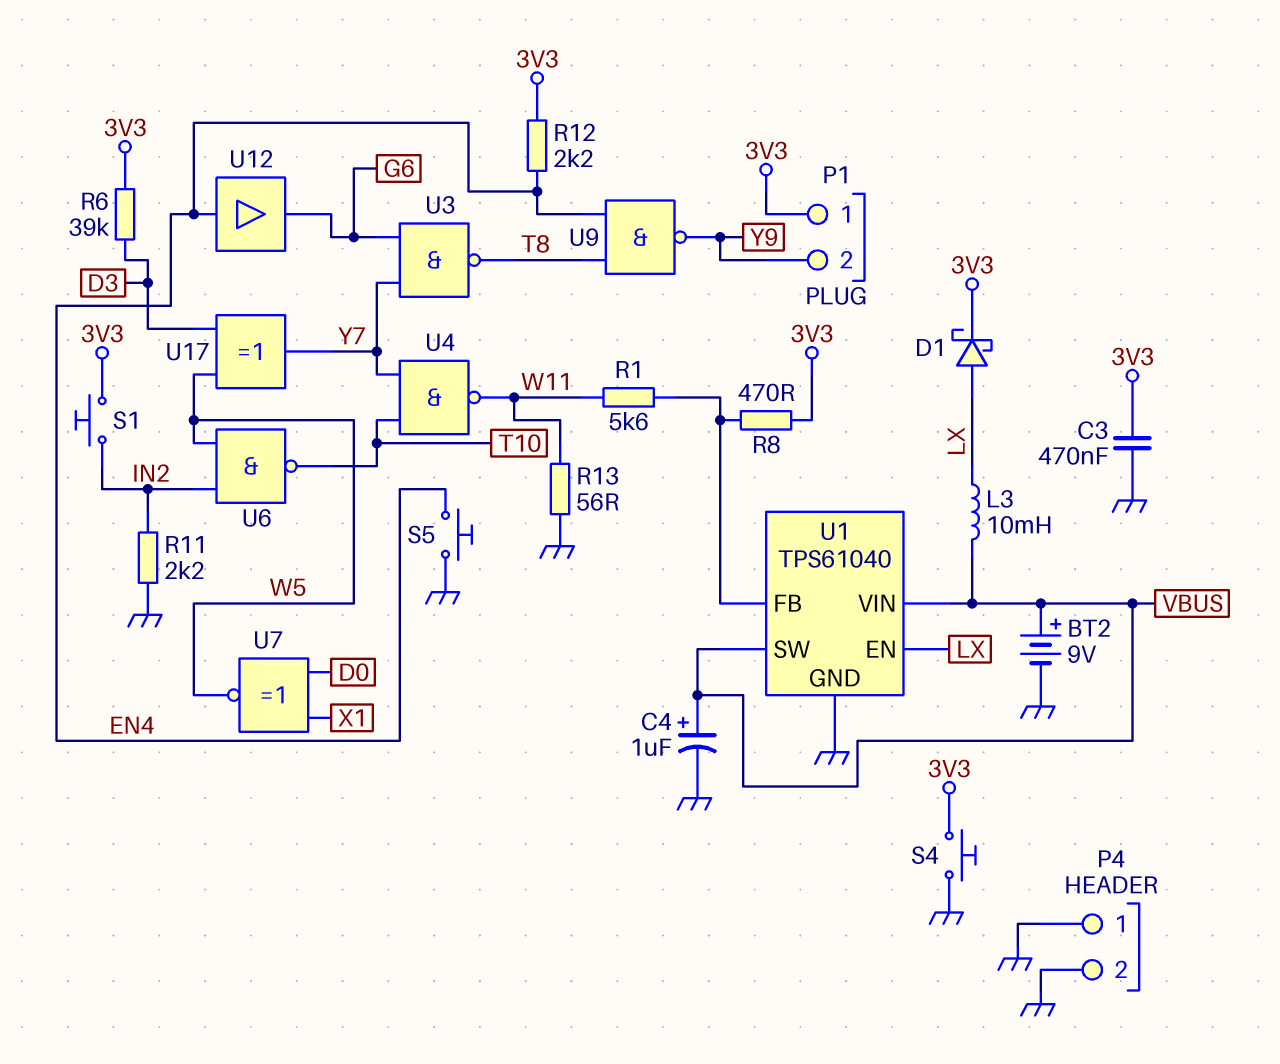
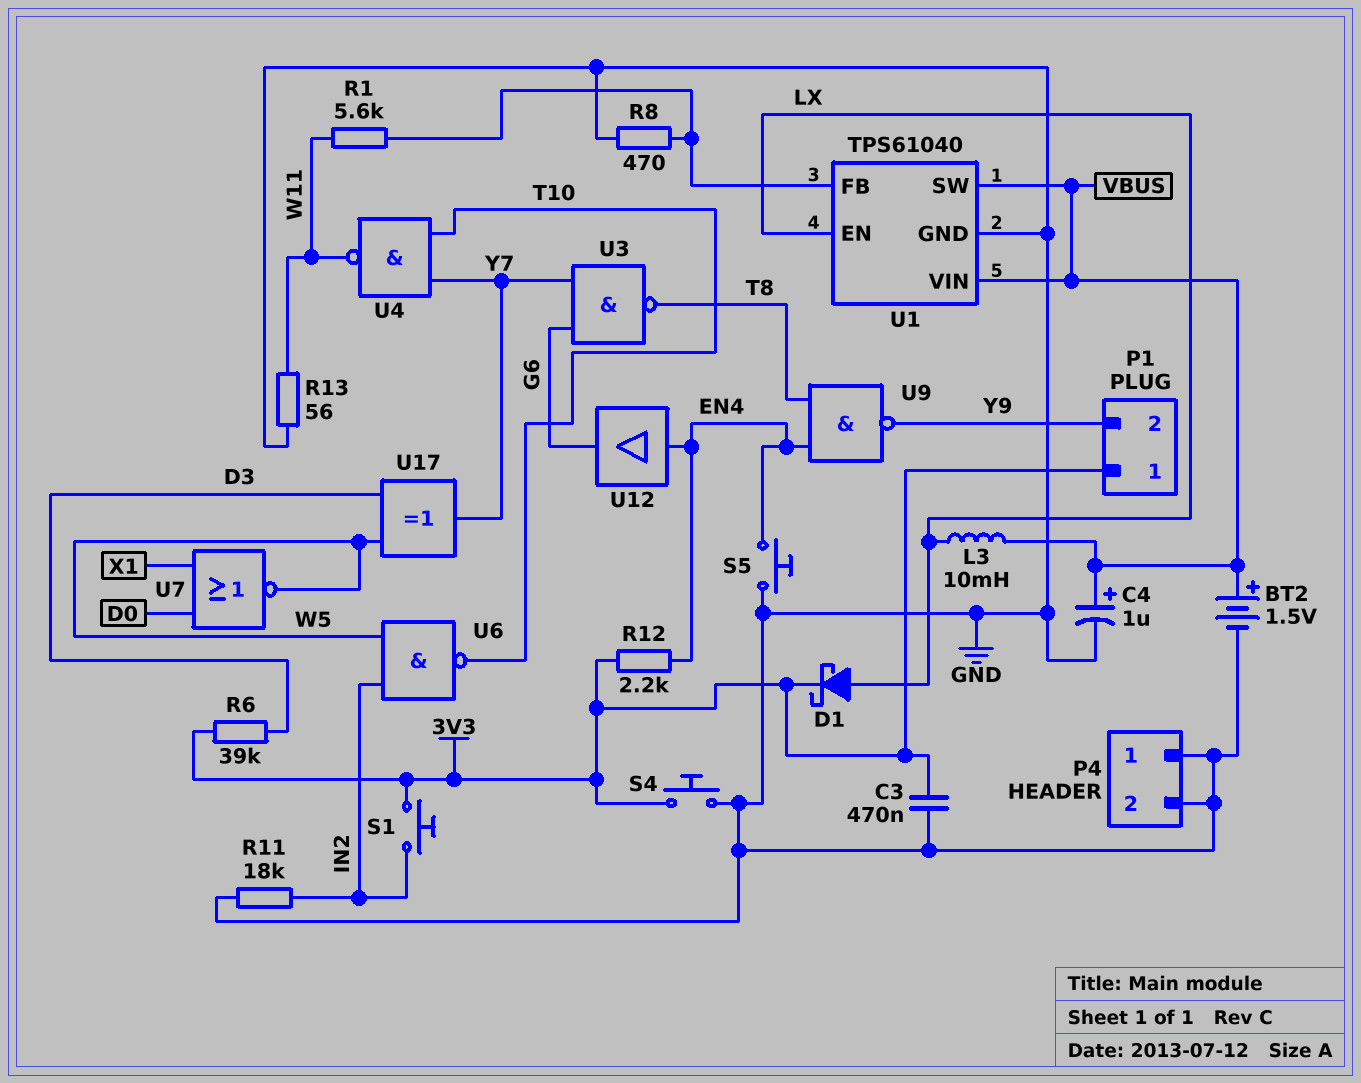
BT2: 9V (plus VBUS, minus GND) -> 1.5V (plus VBUS, minus GND)
R8: 470 (3V3, U1/FB) -> 470 (GND, U1/FB)
R11: 2.2k (GND, IN2) -> 18k (GND, IN2)
U7: XNOR (in D0, in X1, out W5) -> NOR (in D0, in X1, out W5)

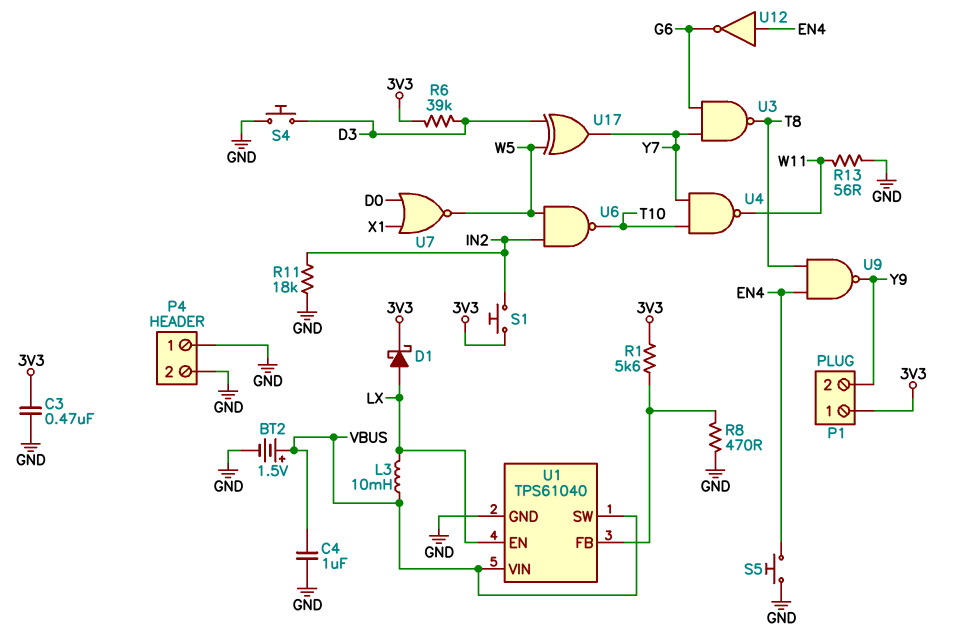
C4: 1uF (plus VBUS, minus GND) -> 1uF (GND, VBUS)
R1: 5.6k (U1/FB, W11) -> 5.6k (3V3, U1/FB)
R12: 2.2k (3V3, EN4) -> none
S4: button (3V3, GND) -> button (D3, GND)
U12: buffer (in EN4, out G6) -> NOT (in EN4, out G6)

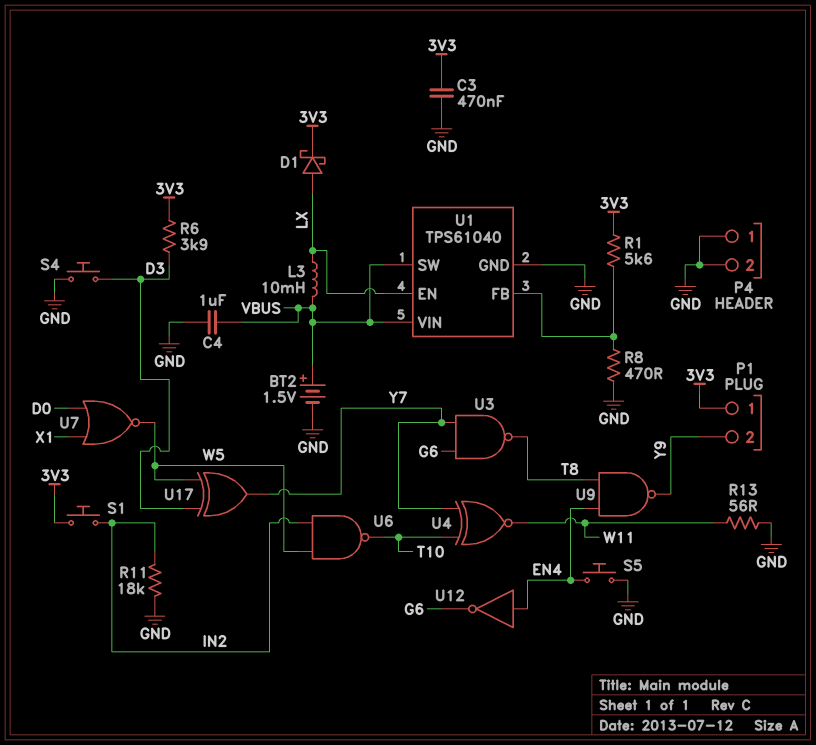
R6: 39k (3V3, D3) -> 3.9k (3V3, D3)
U4: NAND (in T10, in Y7, out W11) -> XNOR (in T10, in Y7, out W11)

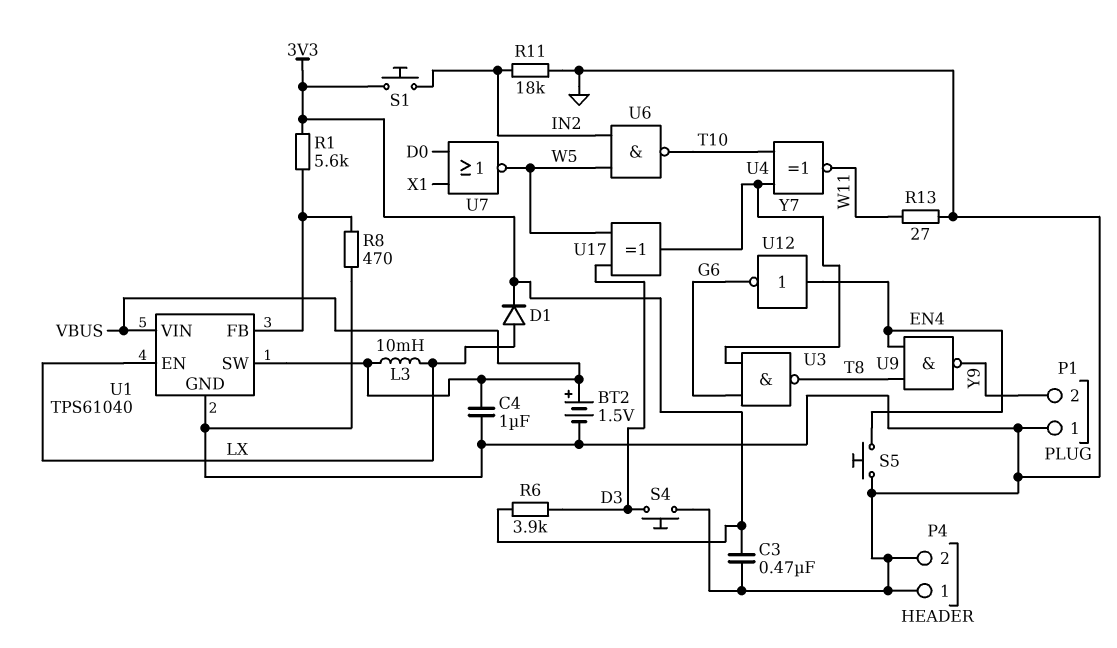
D1: schottky (A LX, K 3V3) -> diode (A LX, K 3V3)
P1 pin 1: 3V3 -> GND
R13: 56 (GND, W11) -> 27 (GND, W11)

